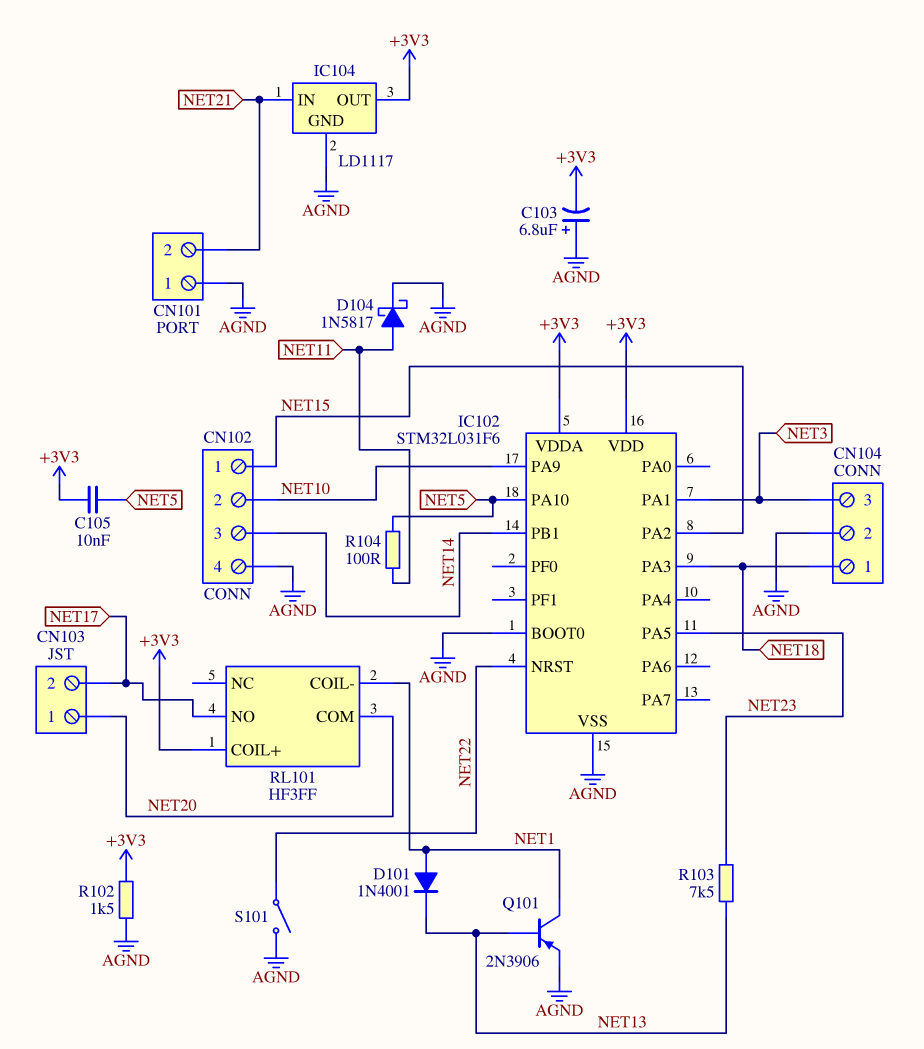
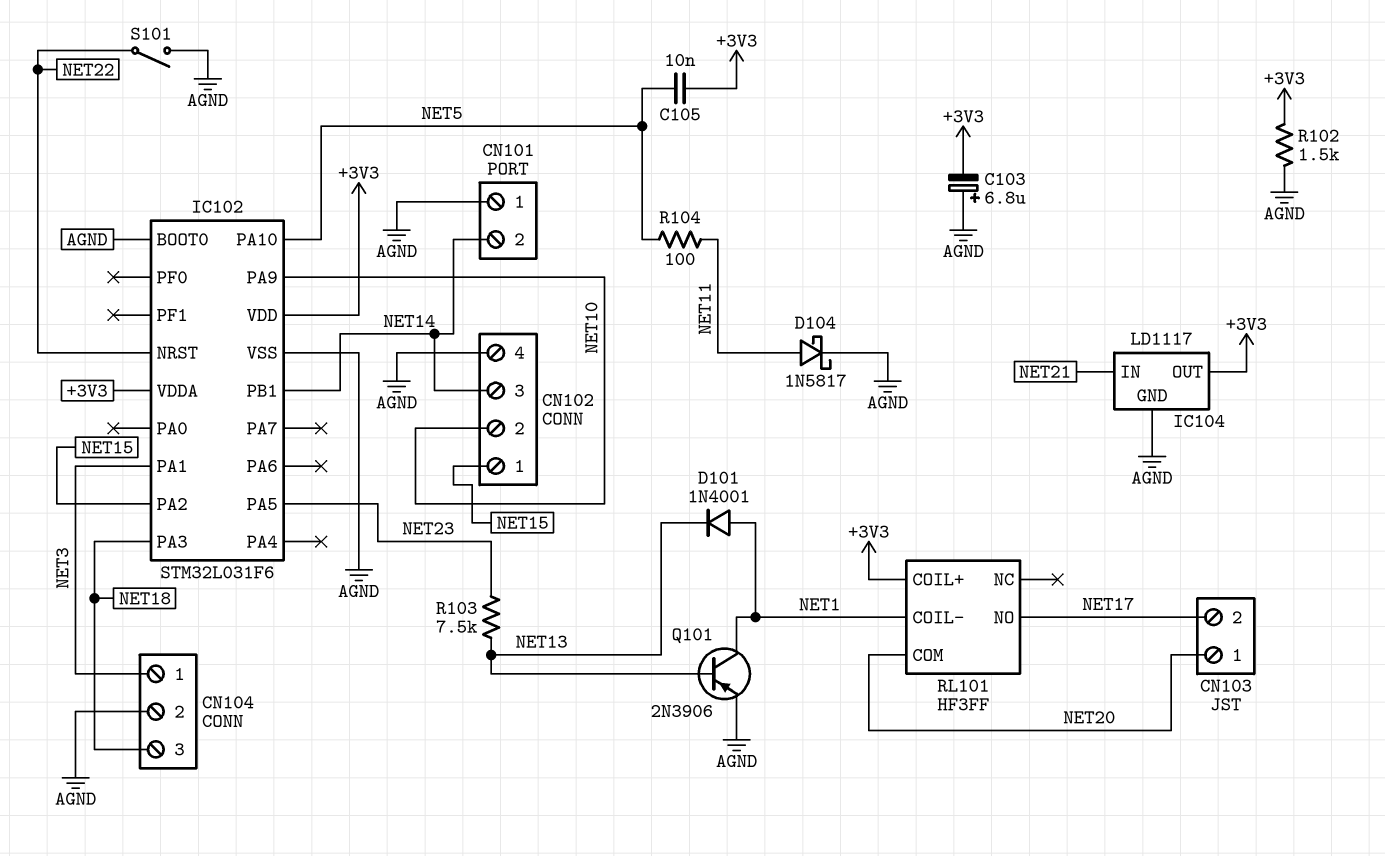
CN101 pin 2: NET21 -> NET14
CN104 pin 1: NET18 -> NET3
CN104 pin 3: NET3 -> NET18

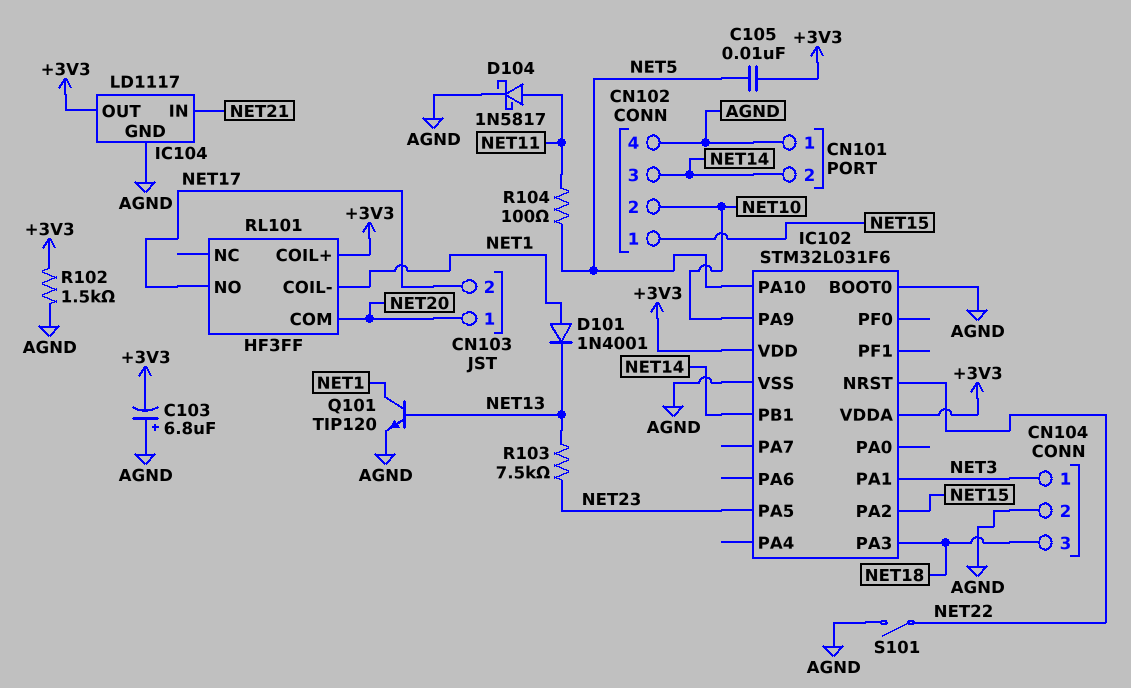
Q101: PNP 2N3906 (B NET13, C NET1, E AGND) -> NPN TIP120 (B NET13, C NET1, E AGND)

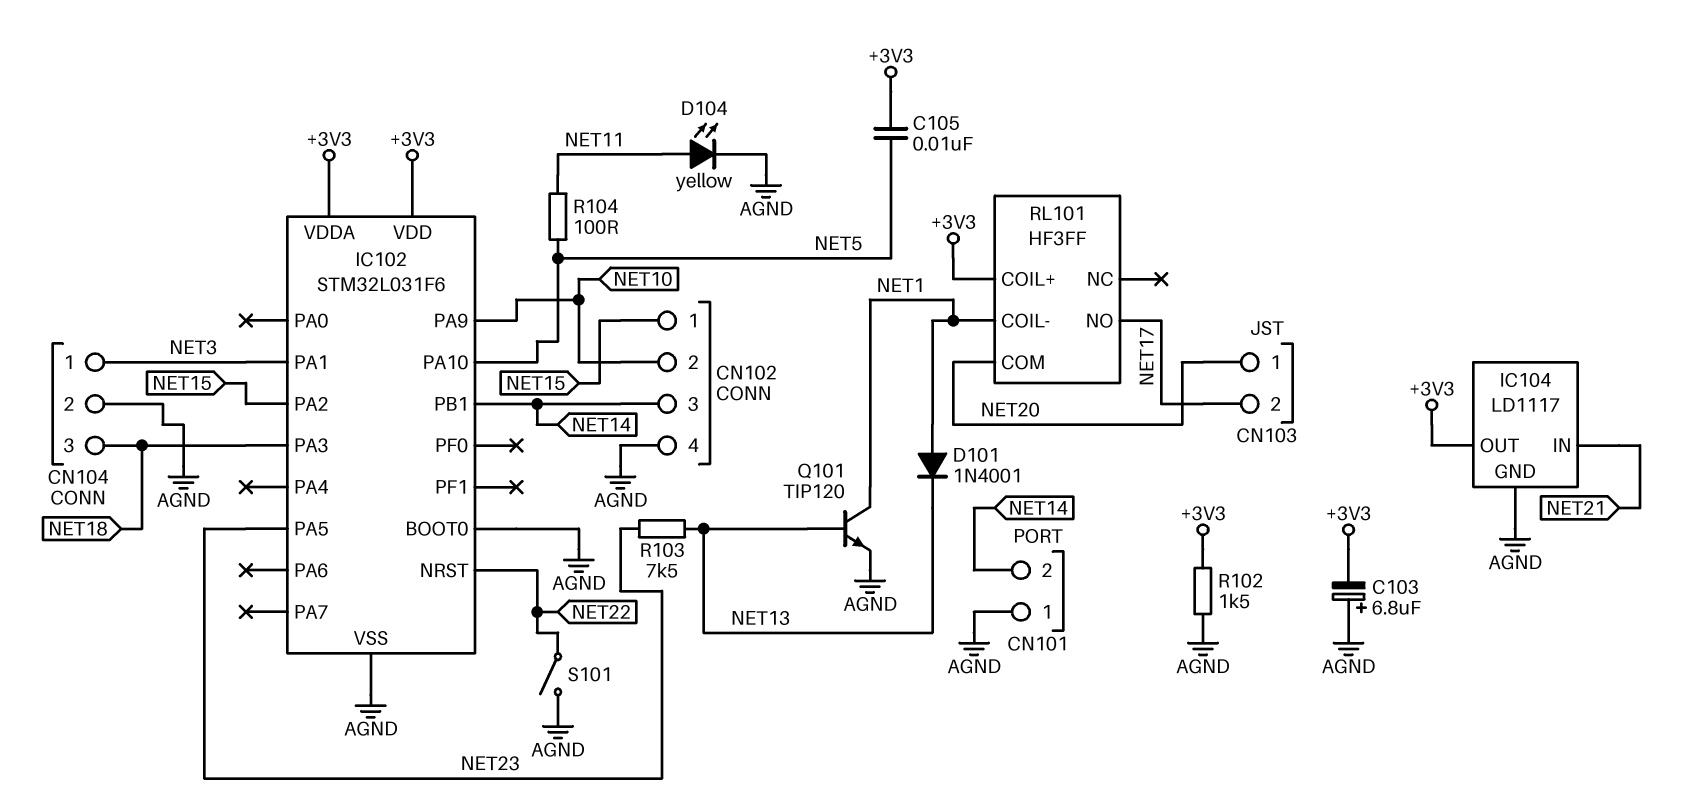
D104: schottky 1N5817 (A NET11, K AGND) -> LED yellow (A NET11, K AGND)

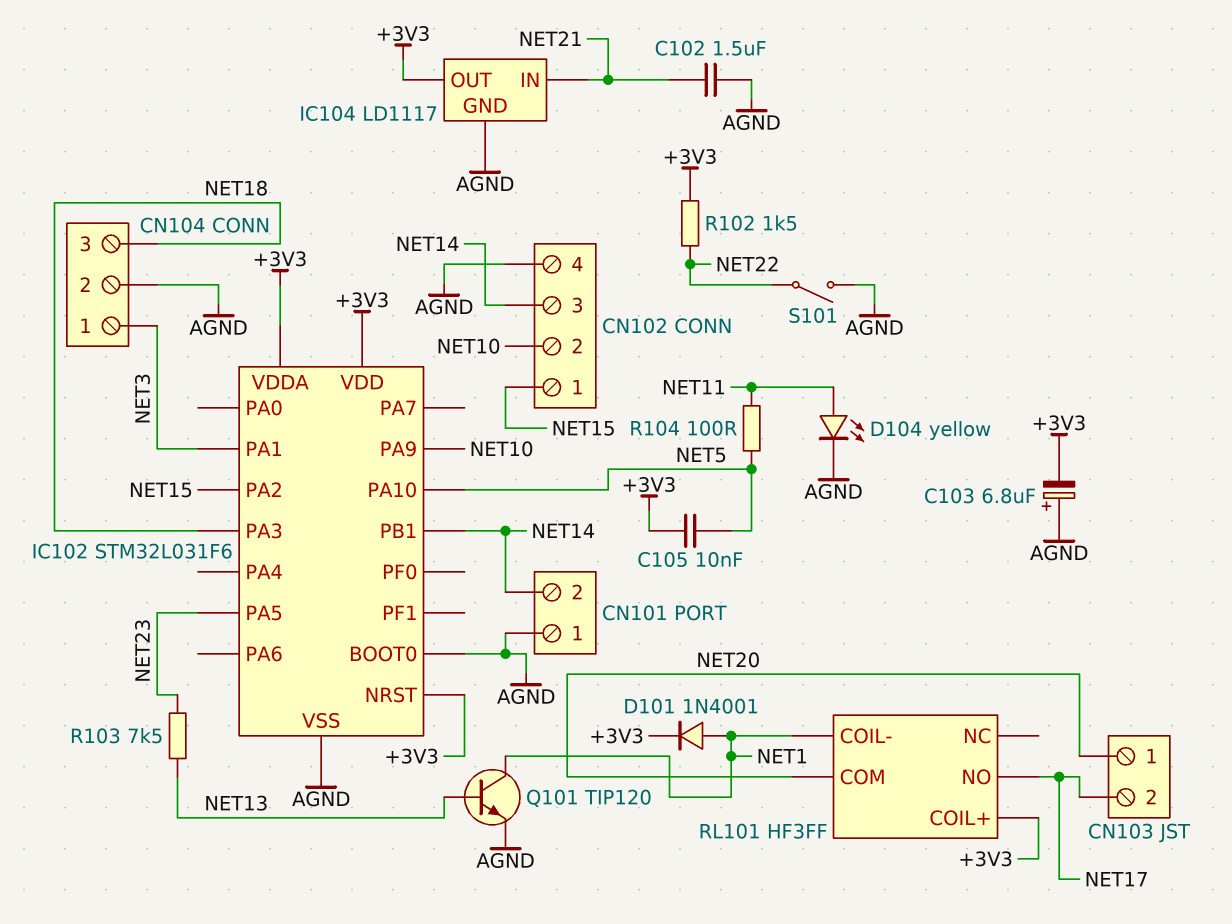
C102: none -> 1.5uF (AGND, NET21)
D101: diode 1N4001 (A NET1, K NET13) -> diode 1N4001 (A NET1, K +3V3)
IC102 pin NRST: NET22 -> +3V3
R102: 1.5k (+3V3, AGND) -> 1.5k (+3V3, NET22)

